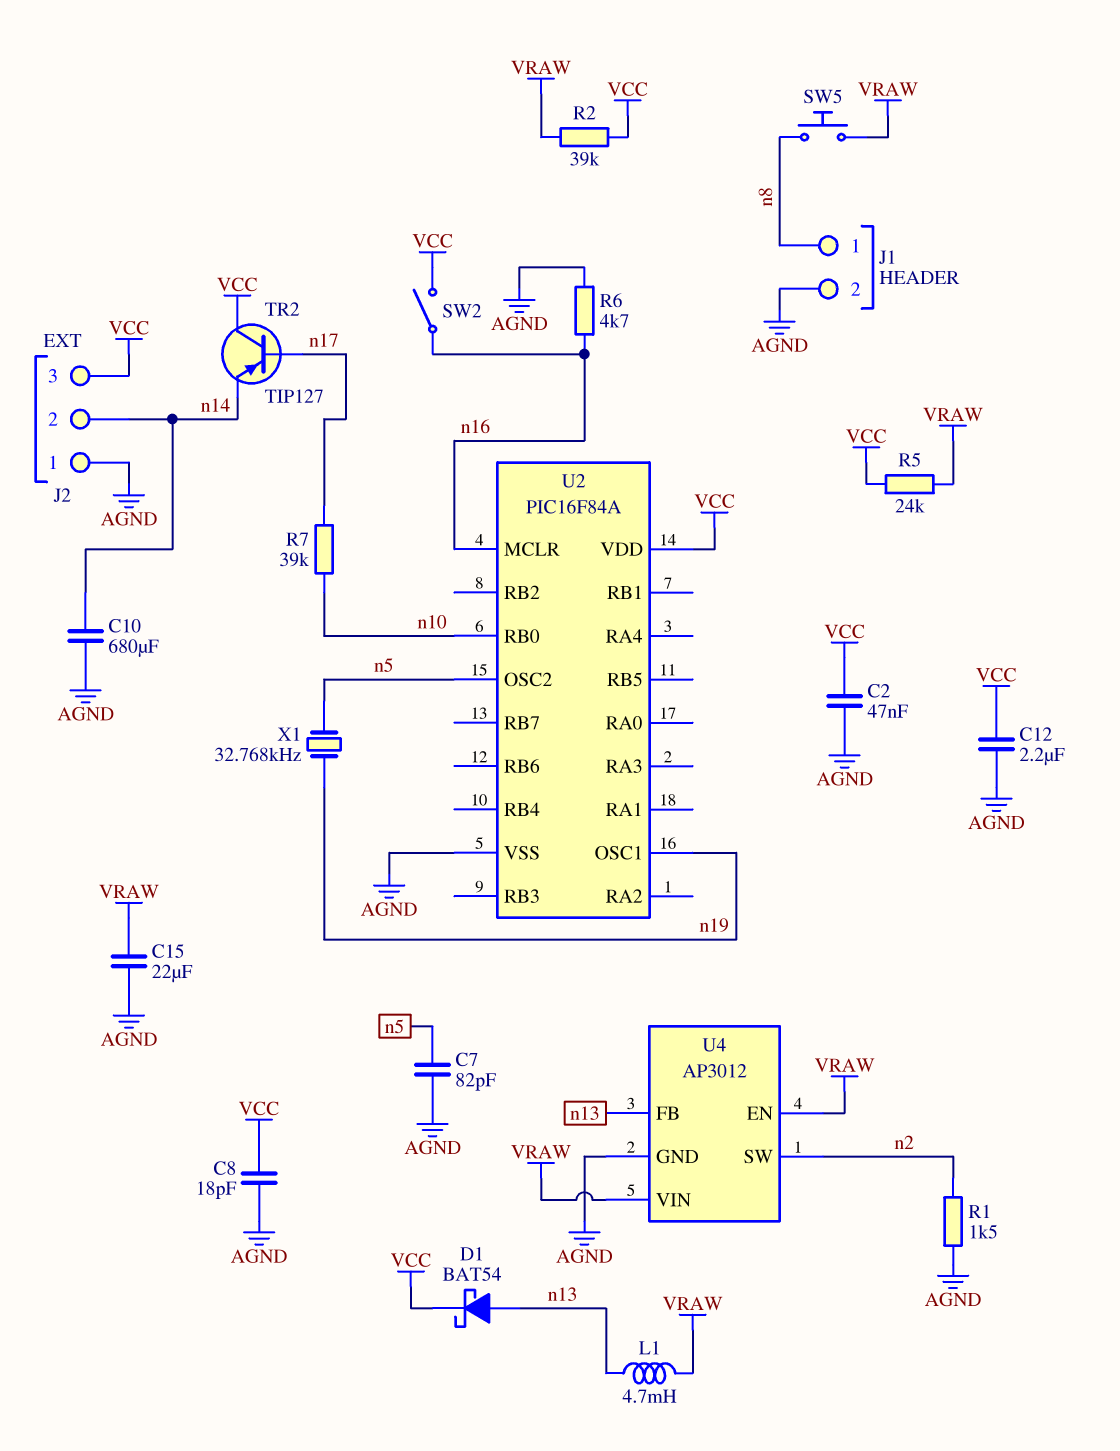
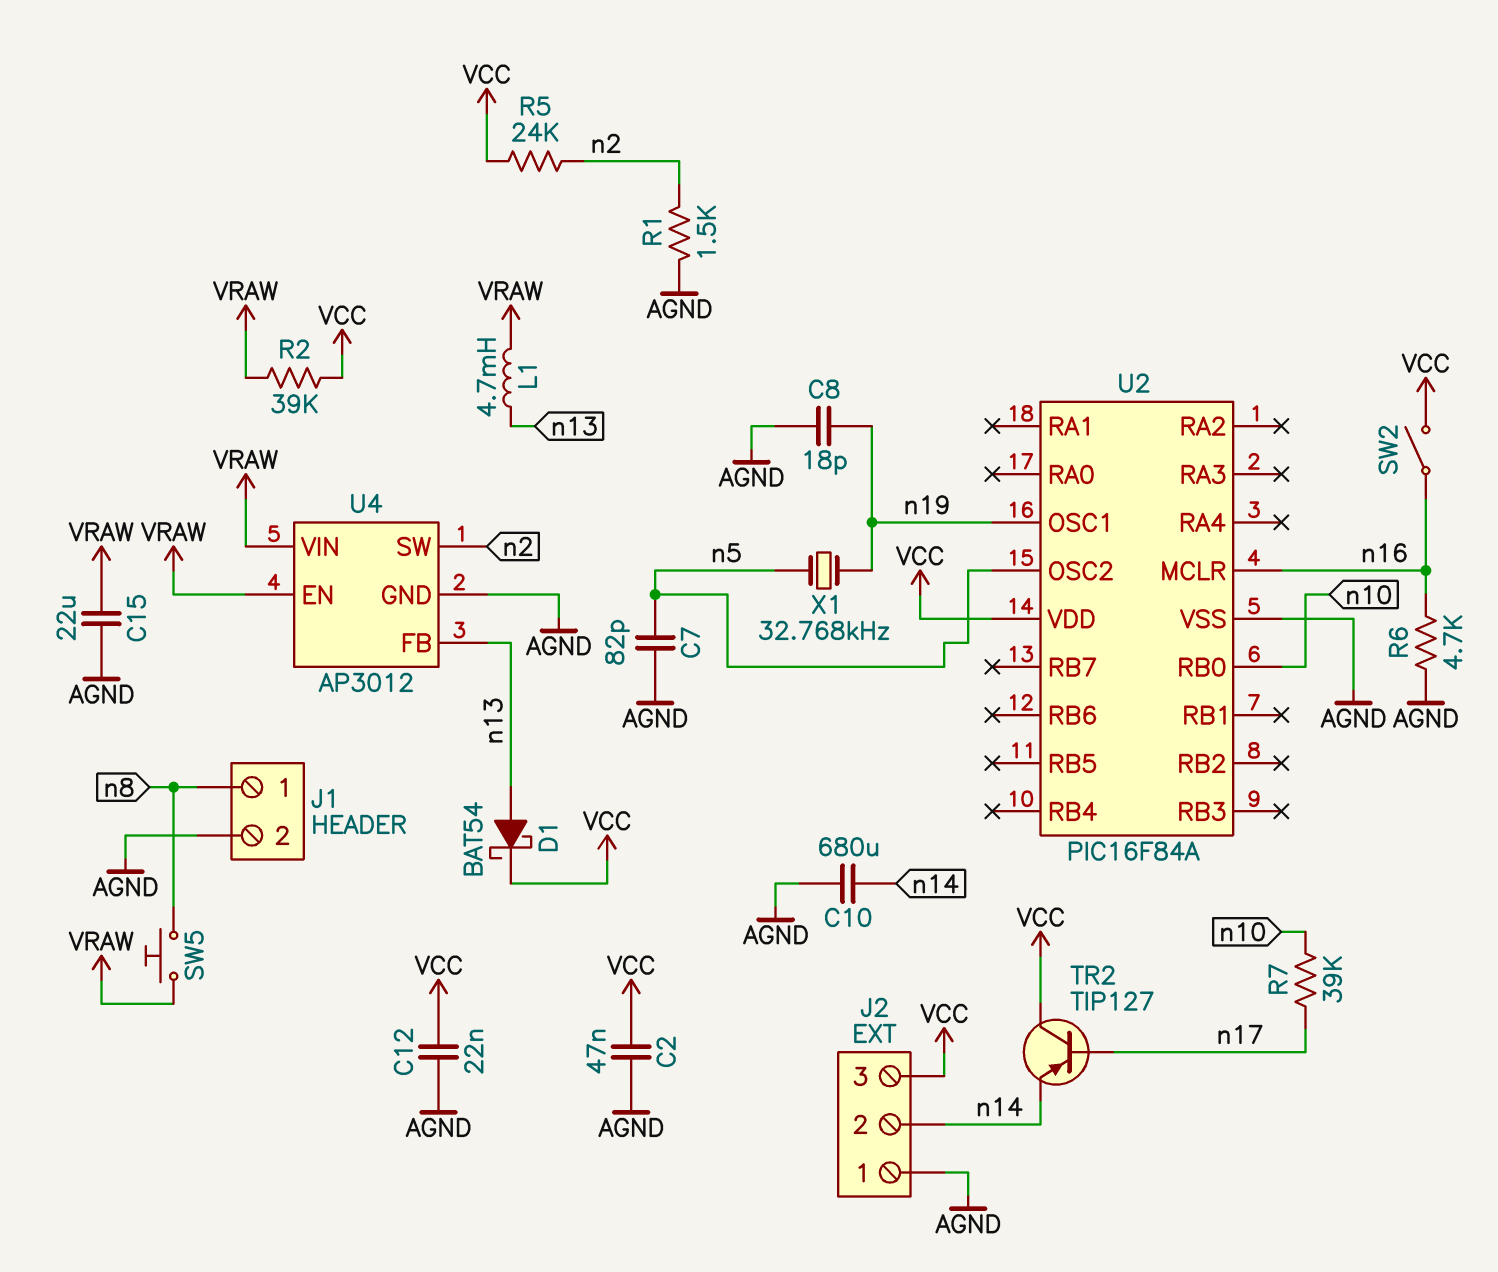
C8: 18pF (AGND, VCC) -> 18pF (AGND, n19)
C12: 2.2uF (AGND, VCC) -> 22nF (AGND, VCC)
R5: 24k (VCC, VRAW) -> 24k (VCC, n2)

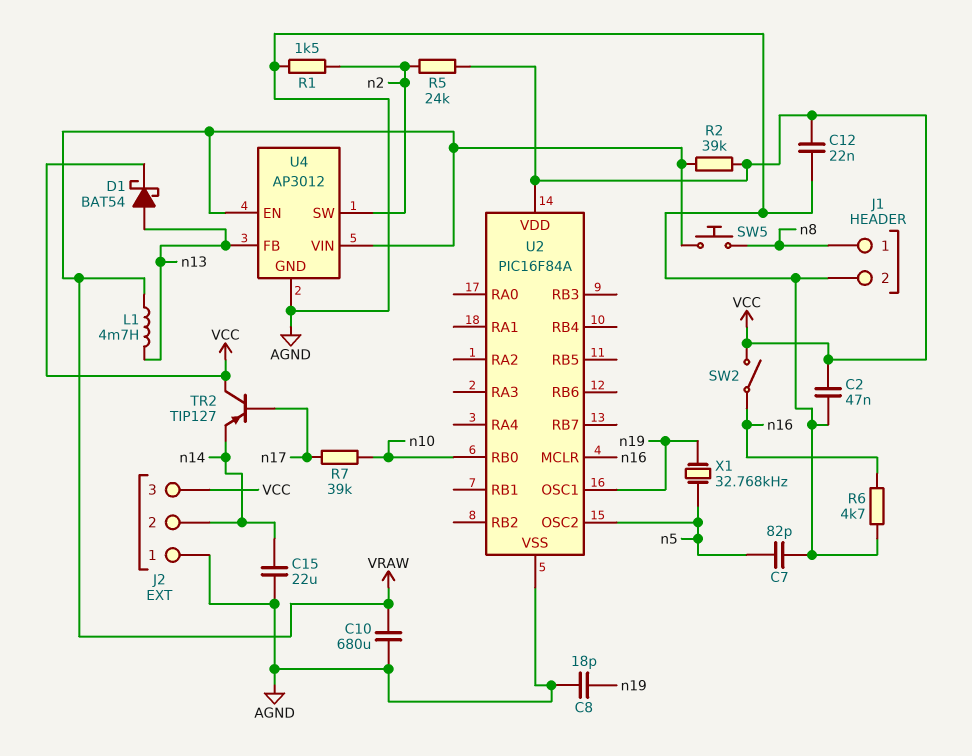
C10: 680uF (AGND, n14) -> 680uF (AGND, VRAW)
C15: 22uF (AGND, VRAW) -> 22uF (AGND, n14)

